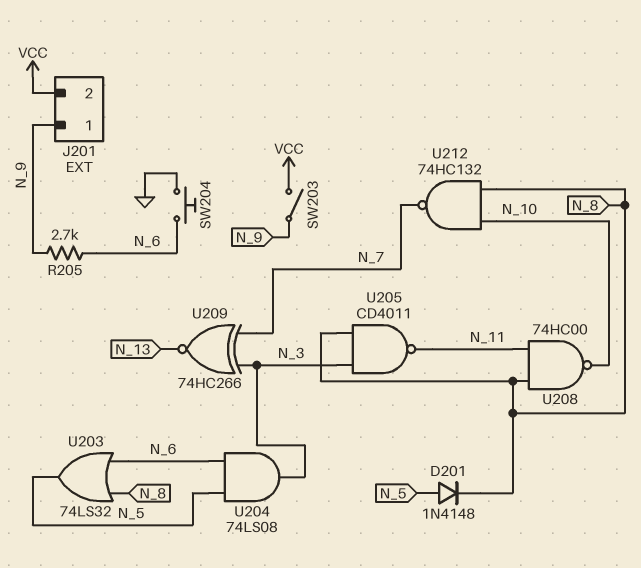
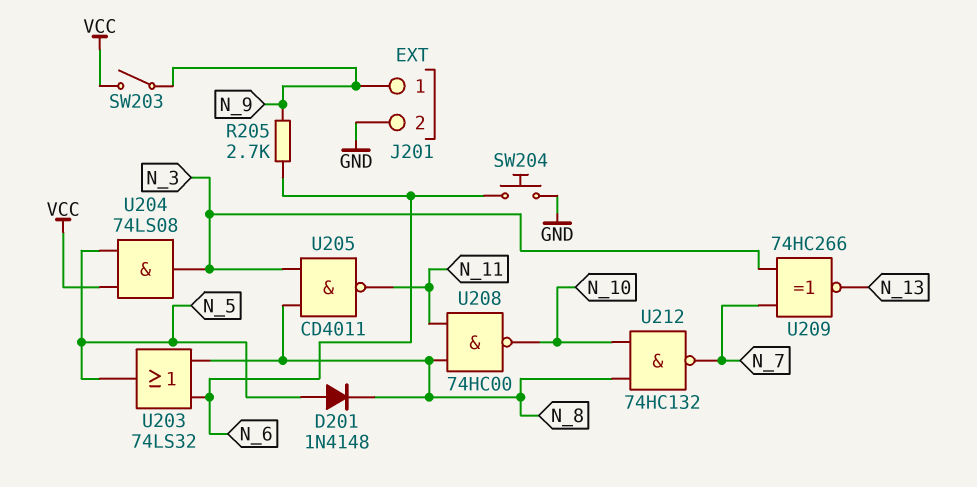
J201 pin 2: VCC -> GND
U204: AND 74LS08 (in N_5, in N_6, out N_3) -> AND 74LS08 (in N_5, in VCC, out N_3)

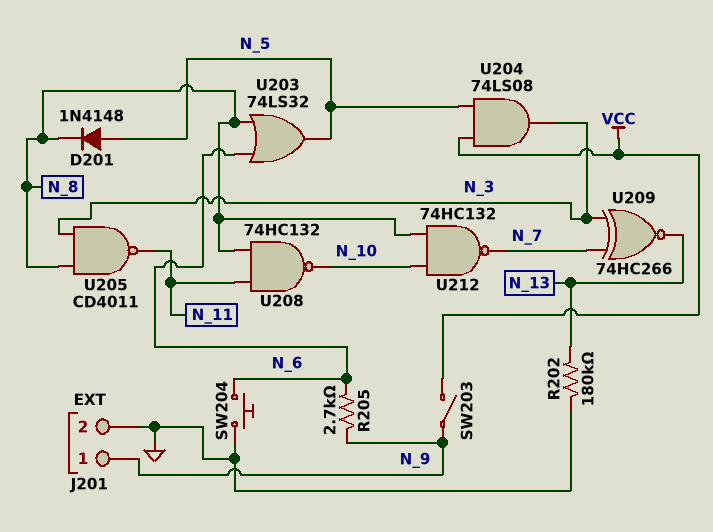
R202: none -> 180k (GND, N_13)
U208: NAND 74HC00 (in N_8, in N_11, out N_10) -> NAND 74HC132 (in N_8, in N_11, out N_10)

